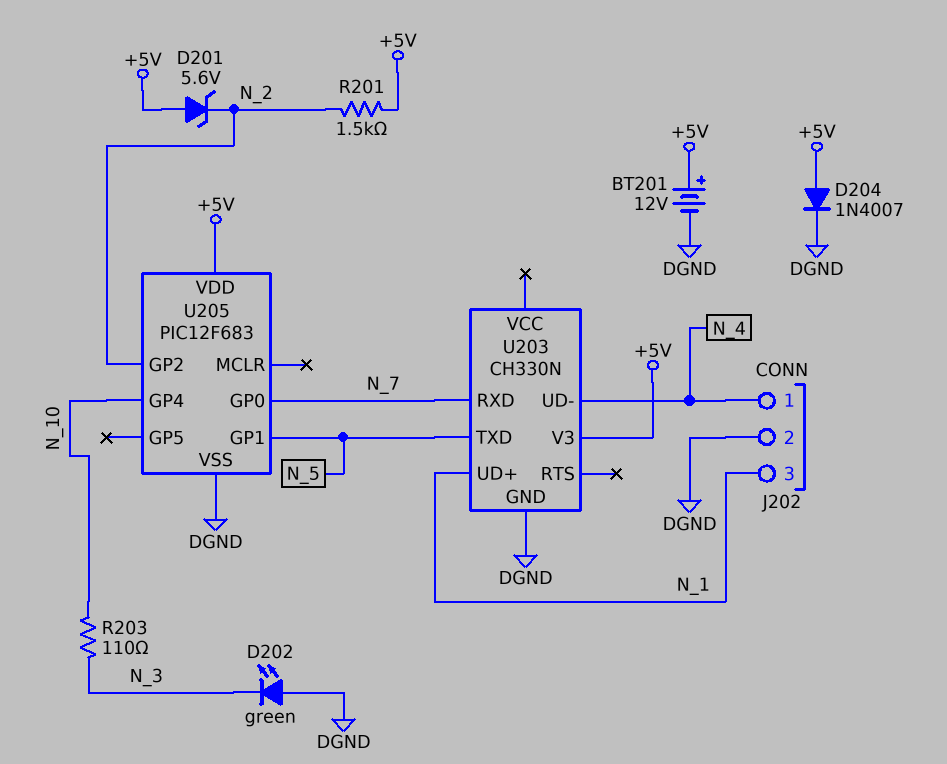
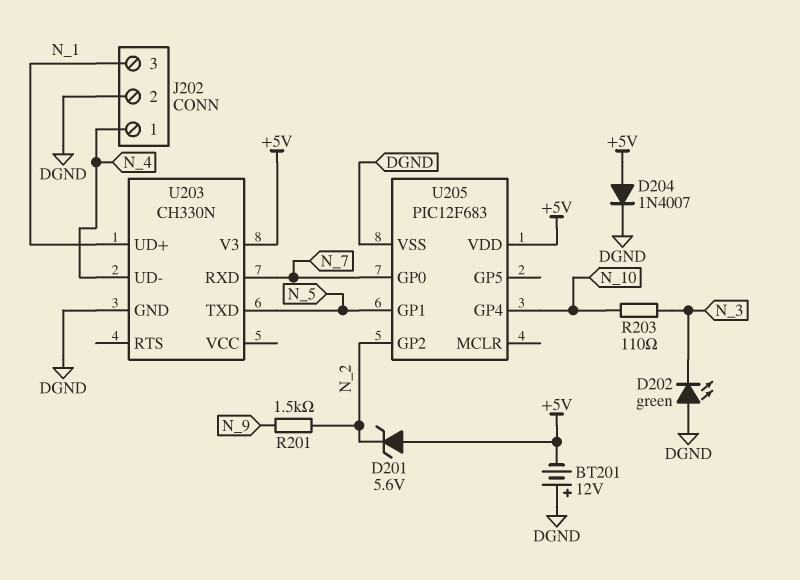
BT201: 12V (plus +5V, minus DGND) -> 12V (plus DGND, minus +5V)
R201: 1.5k (+5V, N_2) -> 1.5k (N_2, N_9)

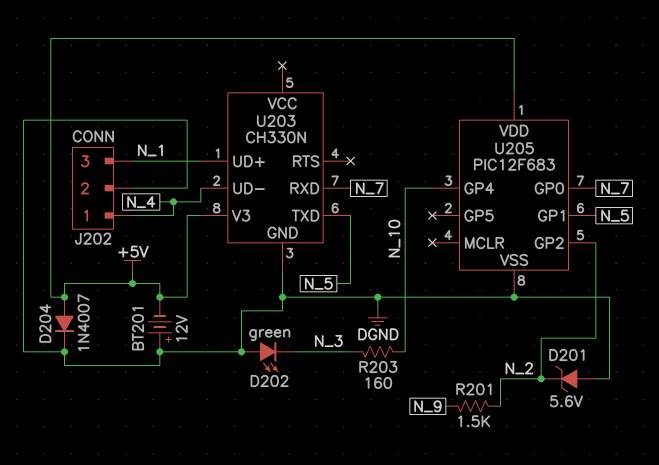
D201: zener 5.6V (A +5V, K N_2) -> zener 5.6V (A DGND, K N_2)
R203: 110 (N_3, N_10) -> 160 (N_3, N_10)

